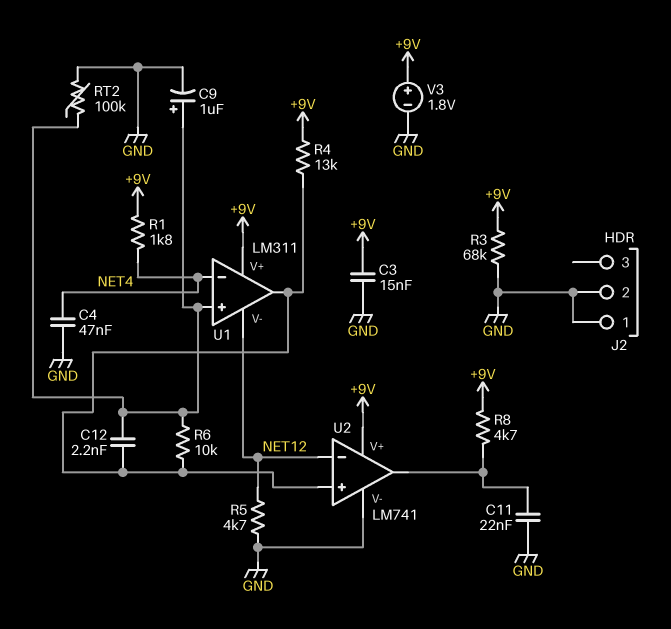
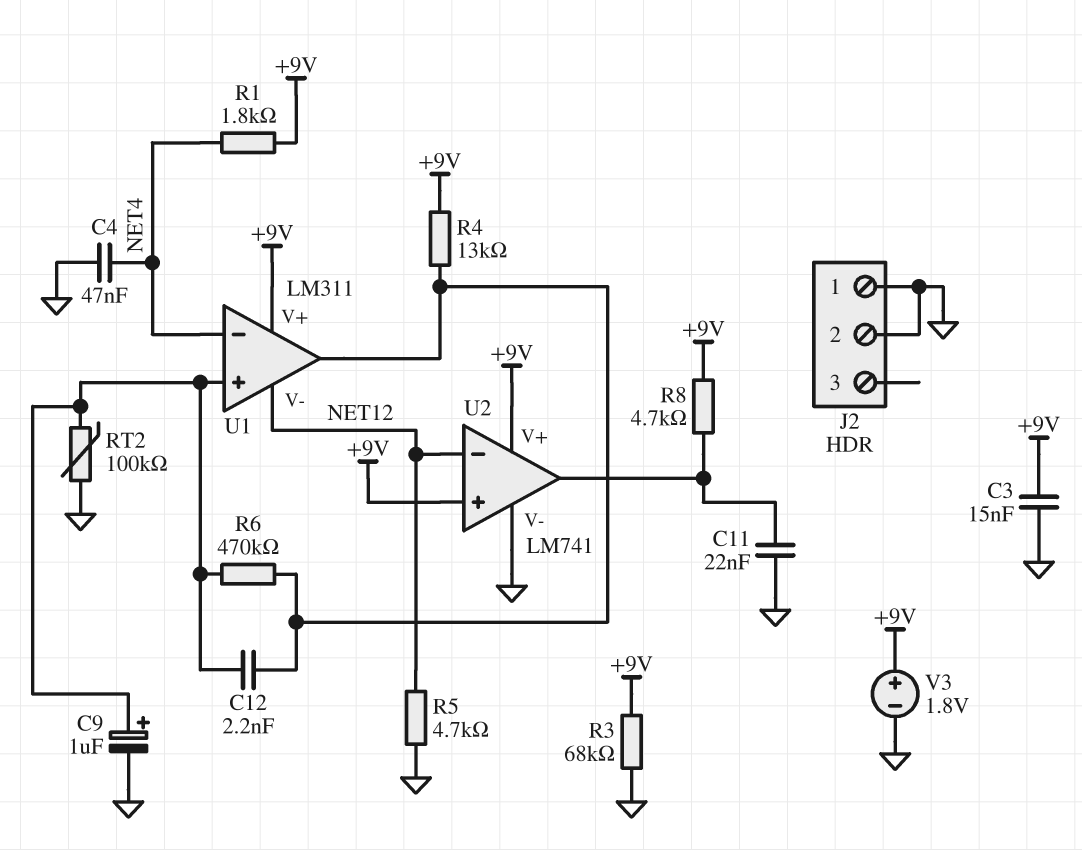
R6: 10k (U1/in+, U1/out) -> 470k (U1/in+, U1/out)
U2 pin in+: U1/out -> +9V

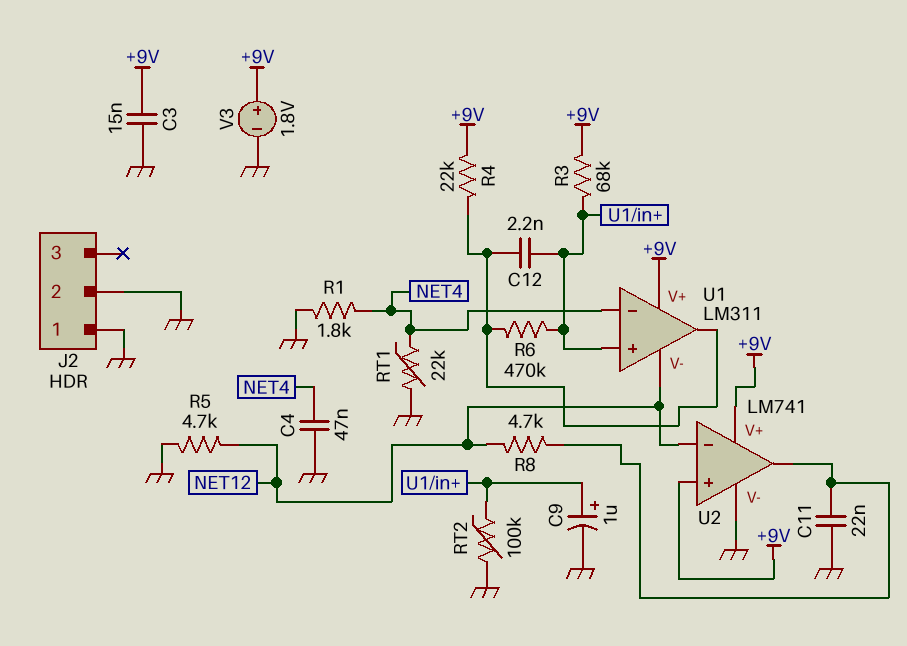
R1: 1.8k (+9V, NET4) -> 1.8k (GND, NET4)
R3: 68k (+9V, GND) -> 68k (+9V, U1/in+)
R4: 13k (+9V, U1/out) -> 22k (+9V, U1/out)
R8: 4.7k (+9V, U2/out) -> 4.7k (NET12, U2/out)
RT1: none -> 22k (GND, NET4)

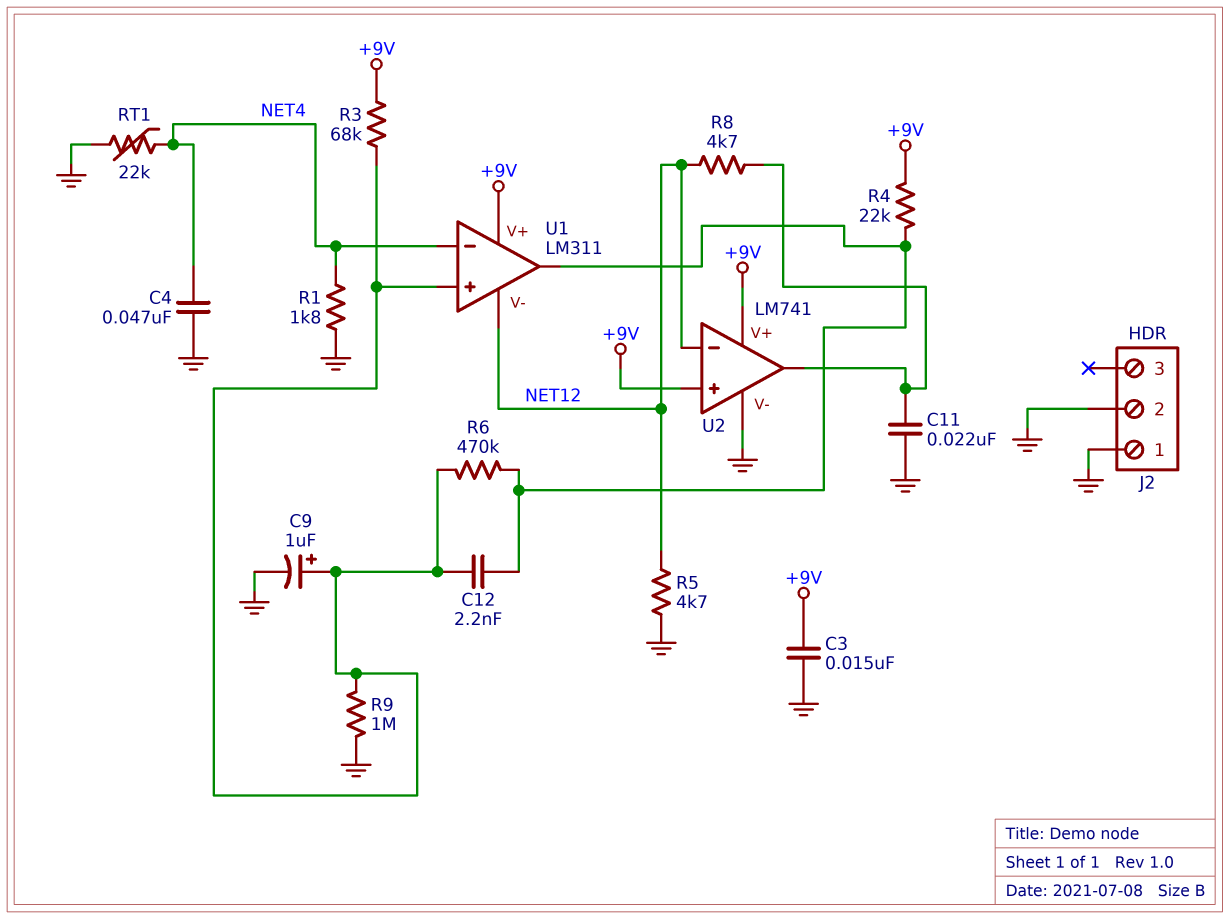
R9: none -> 1M (GND, U1/in+)
RT2: 100k (GND, U1/in+) -> none
V3: 1.8V (plus +9V, minus GND) -> none

